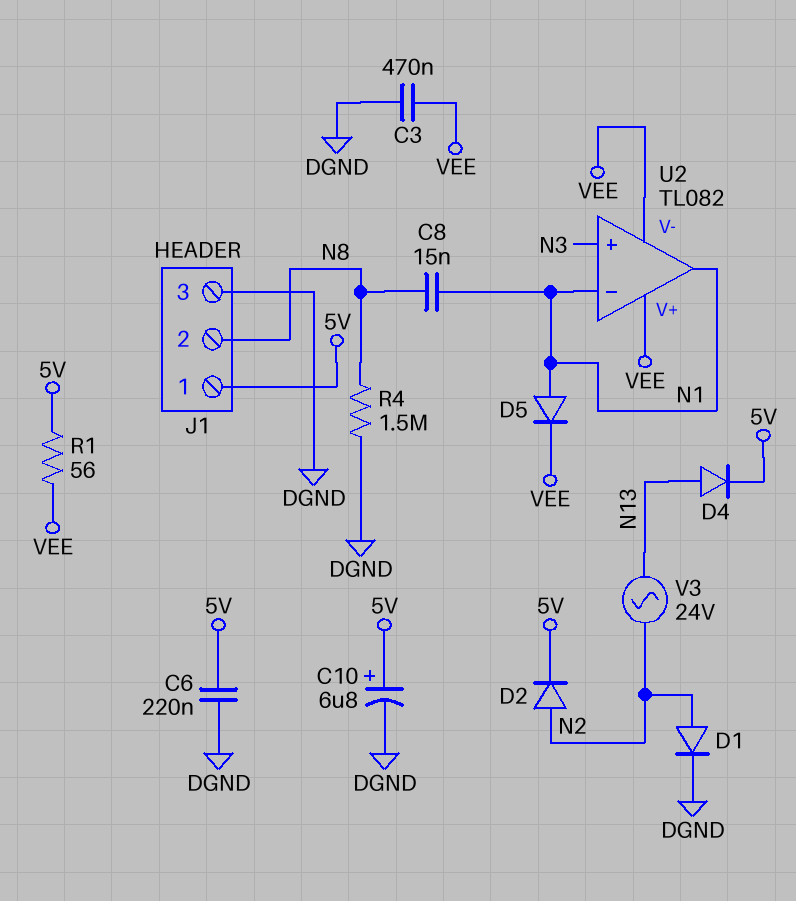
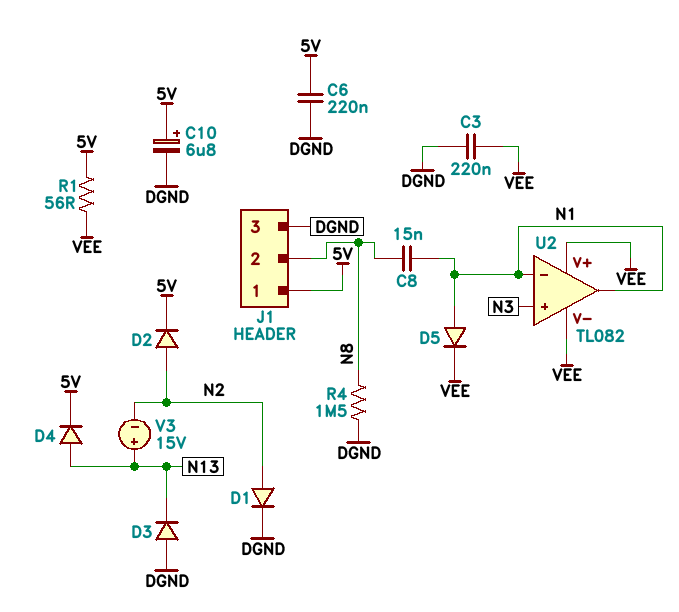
C3: 470nF (DGND, VEE) -> 220nF (DGND, VEE)
D3: none -> diode (A DGND, K N13)
V3: AC 24V (N2, N13) -> 15V (plus N13, minus N2)

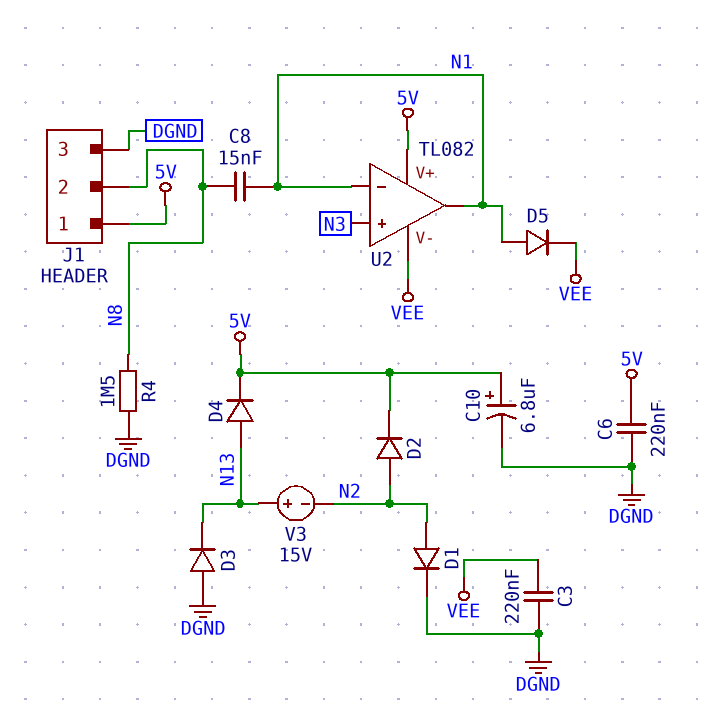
R1: 56 (5V, VEE) -> none
U2 pin V+: VEE -> 5V

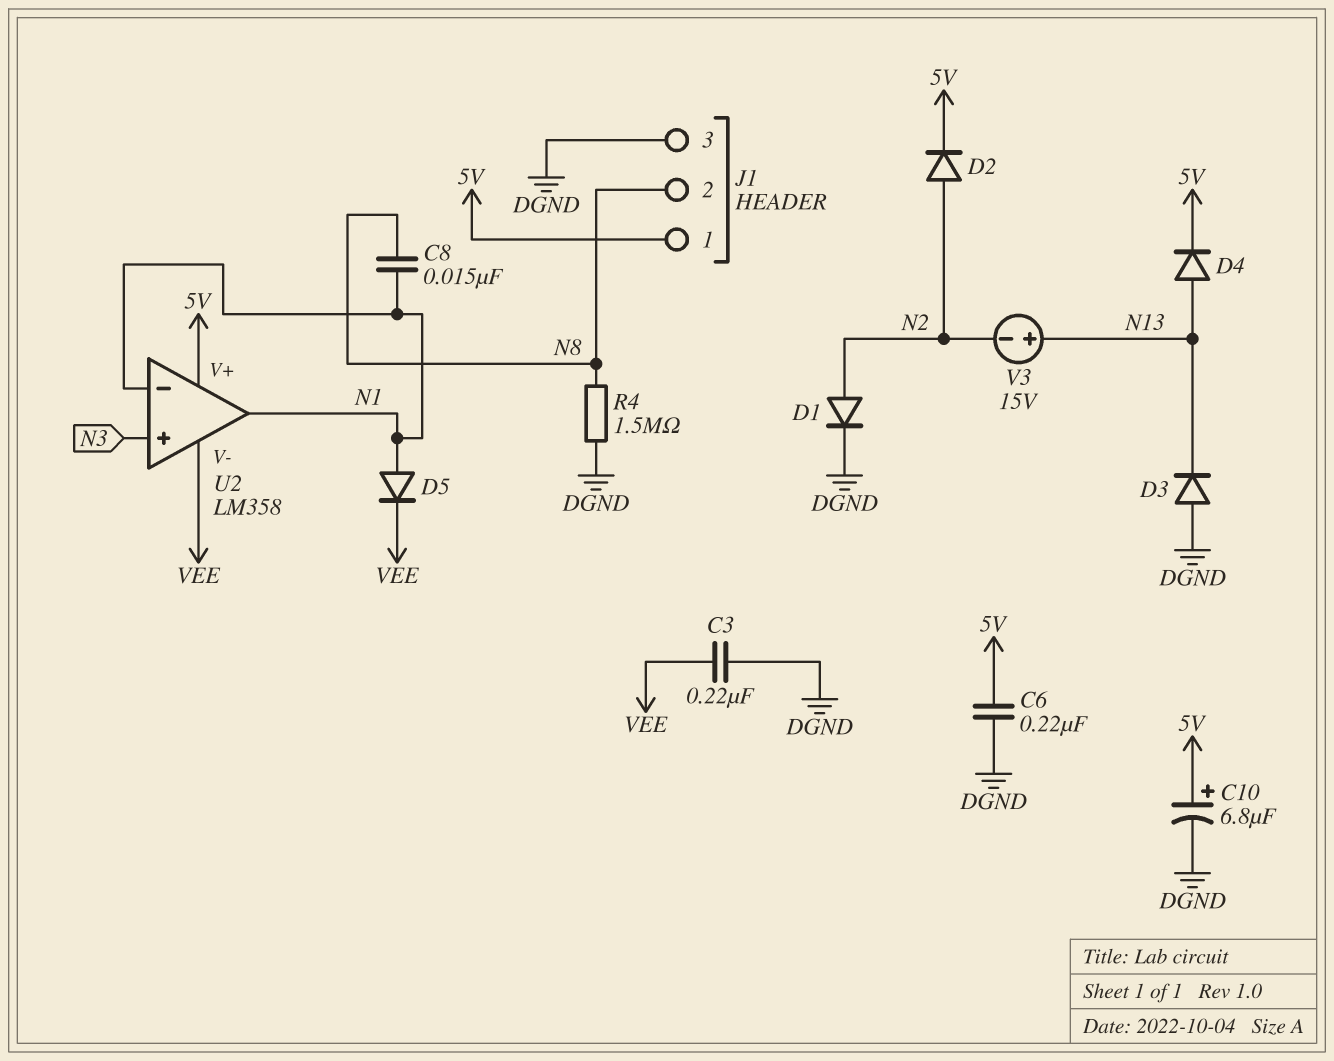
U2: TL082 -> LM358

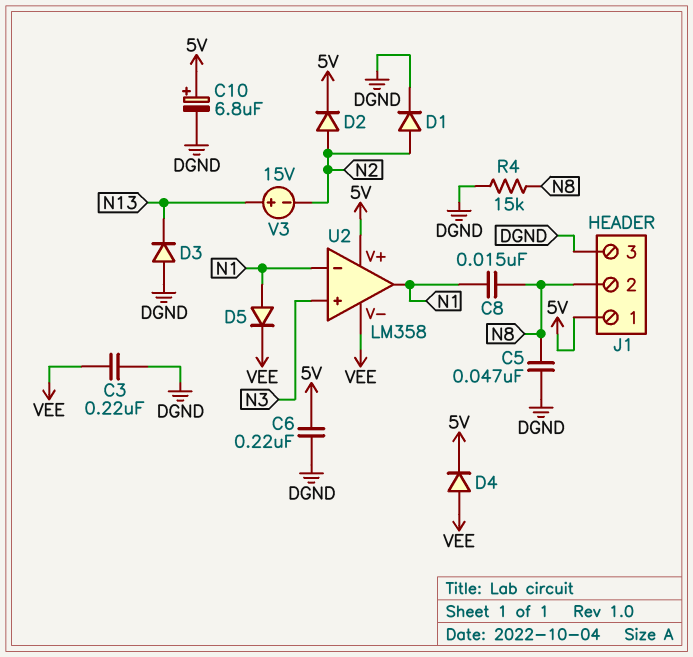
C5: none -> 47nF (DGND, N8)
D4: diode (A N13, K 5V) -> diode (A VEE, K 5V)
R4: 1.5M (DGND, N8) -> 15k (DGND, N8)

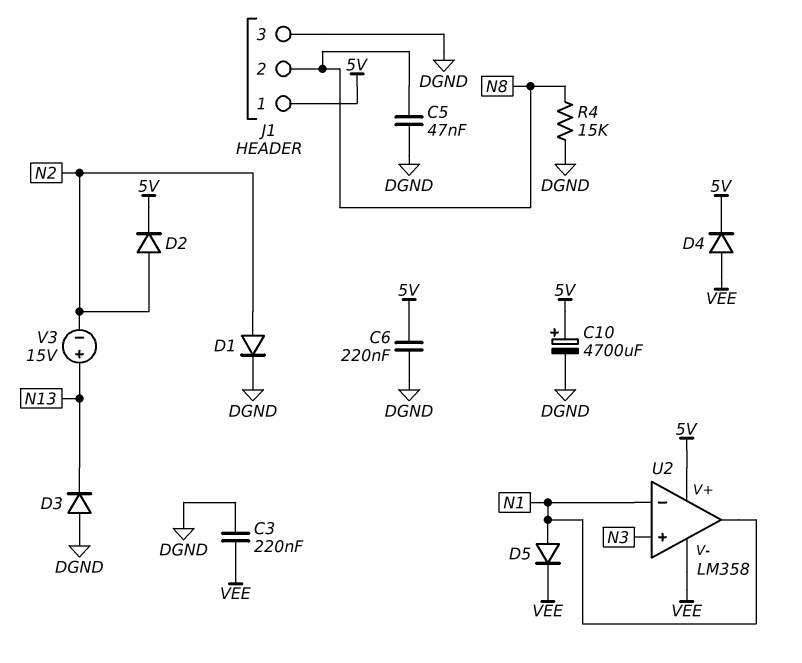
C8: 15nF (N1, N8) -> none
C10: 6.8uF (plus 5V, minus DGND) -> 4700uF (plus 5V, minus DGND)

